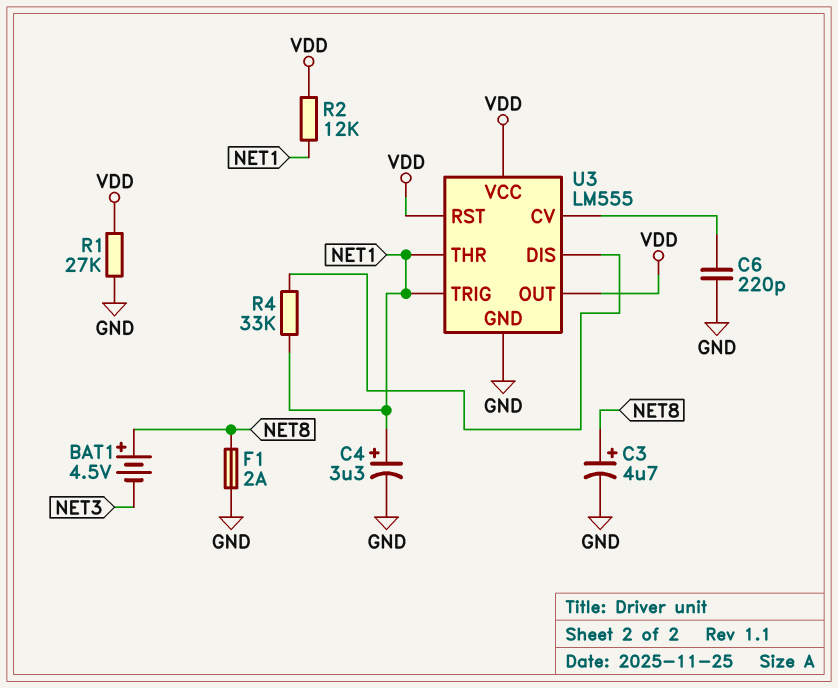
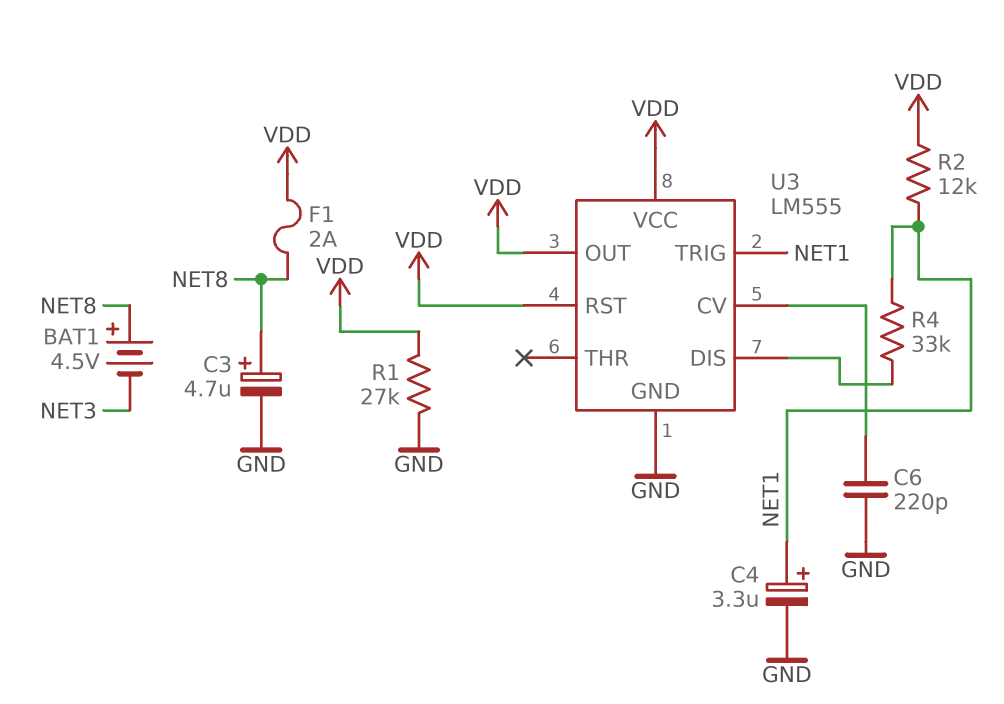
F1: 2A (GND, NET8) -> 2A (NET8, VDD)
U3 pin THR: NET1 -> none

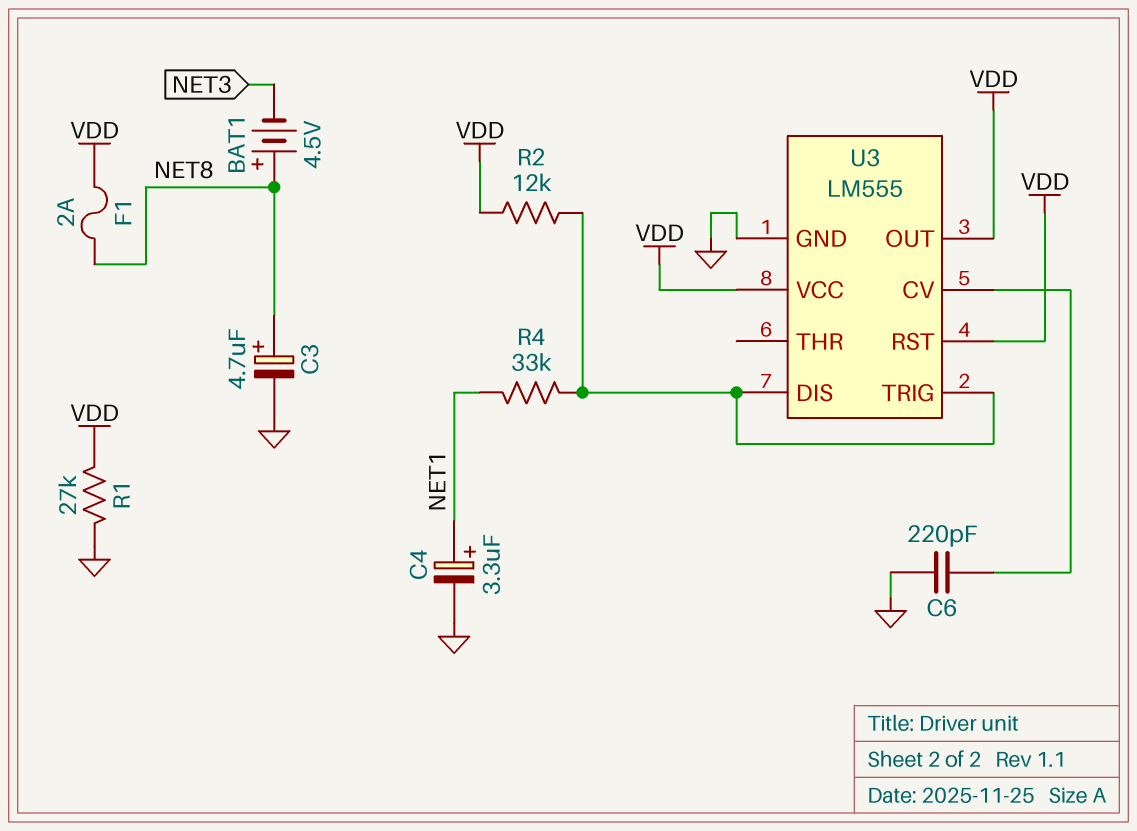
R2: 12k (NET1, VDD) -> 12k (U3/DIS, VDD)
U3 pin TRIG: NET1 -> U3/DIS

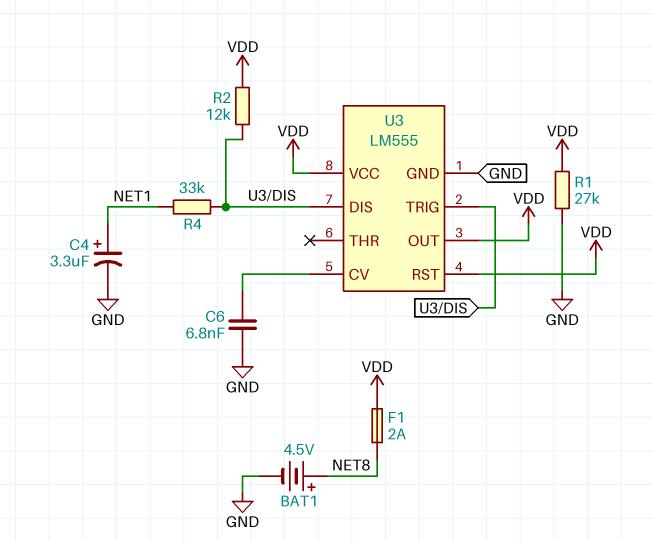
BAT1: 4.5V (plus NET8, minus NET3) -> 4.5V (plus NET8, minus GND)
C3: 4.7uF (plus NET8, minus GND) -> none
C6: 220pF (GND, U3/CV) -> 6.8nF (GND, U3/CV)

